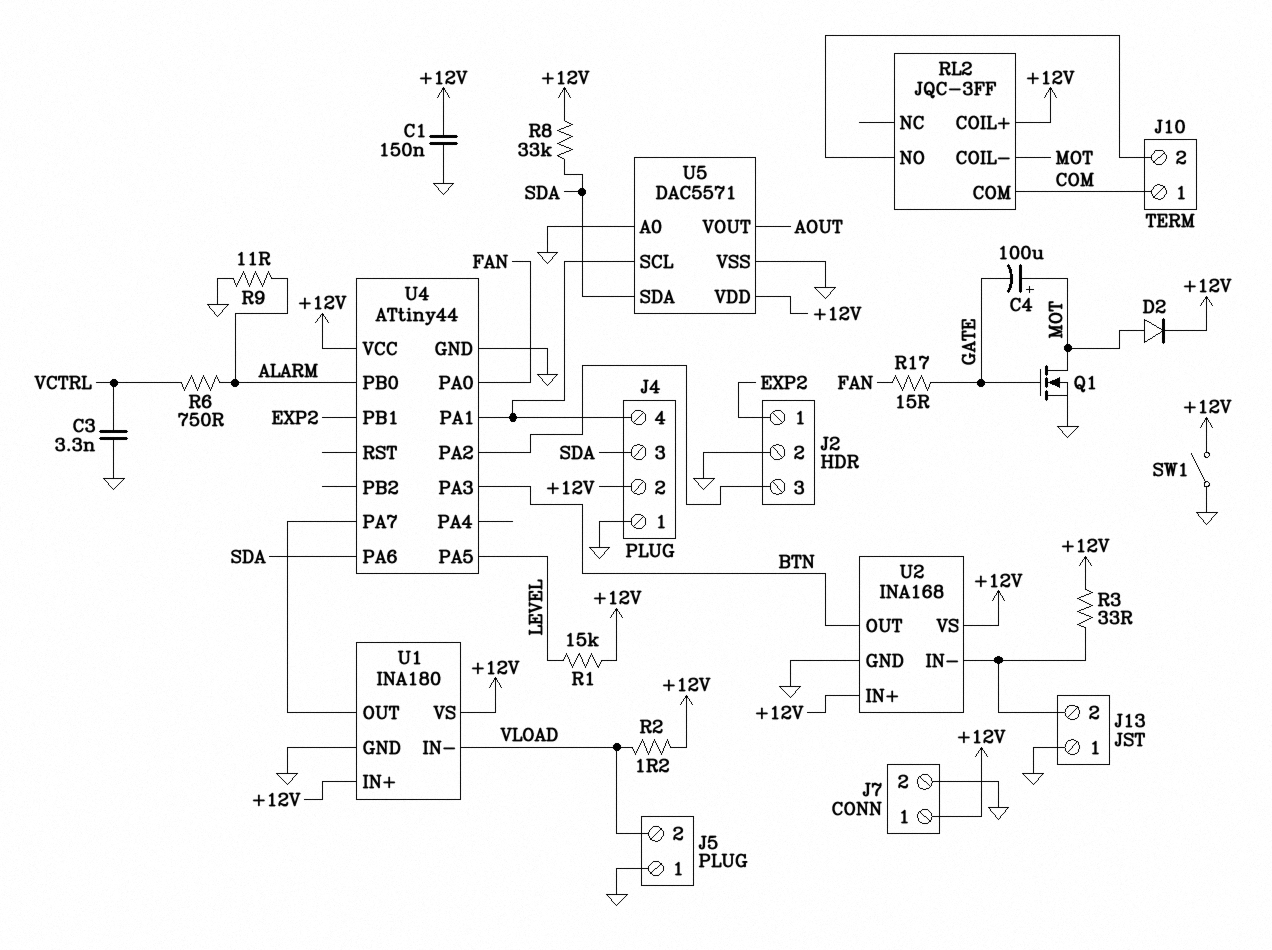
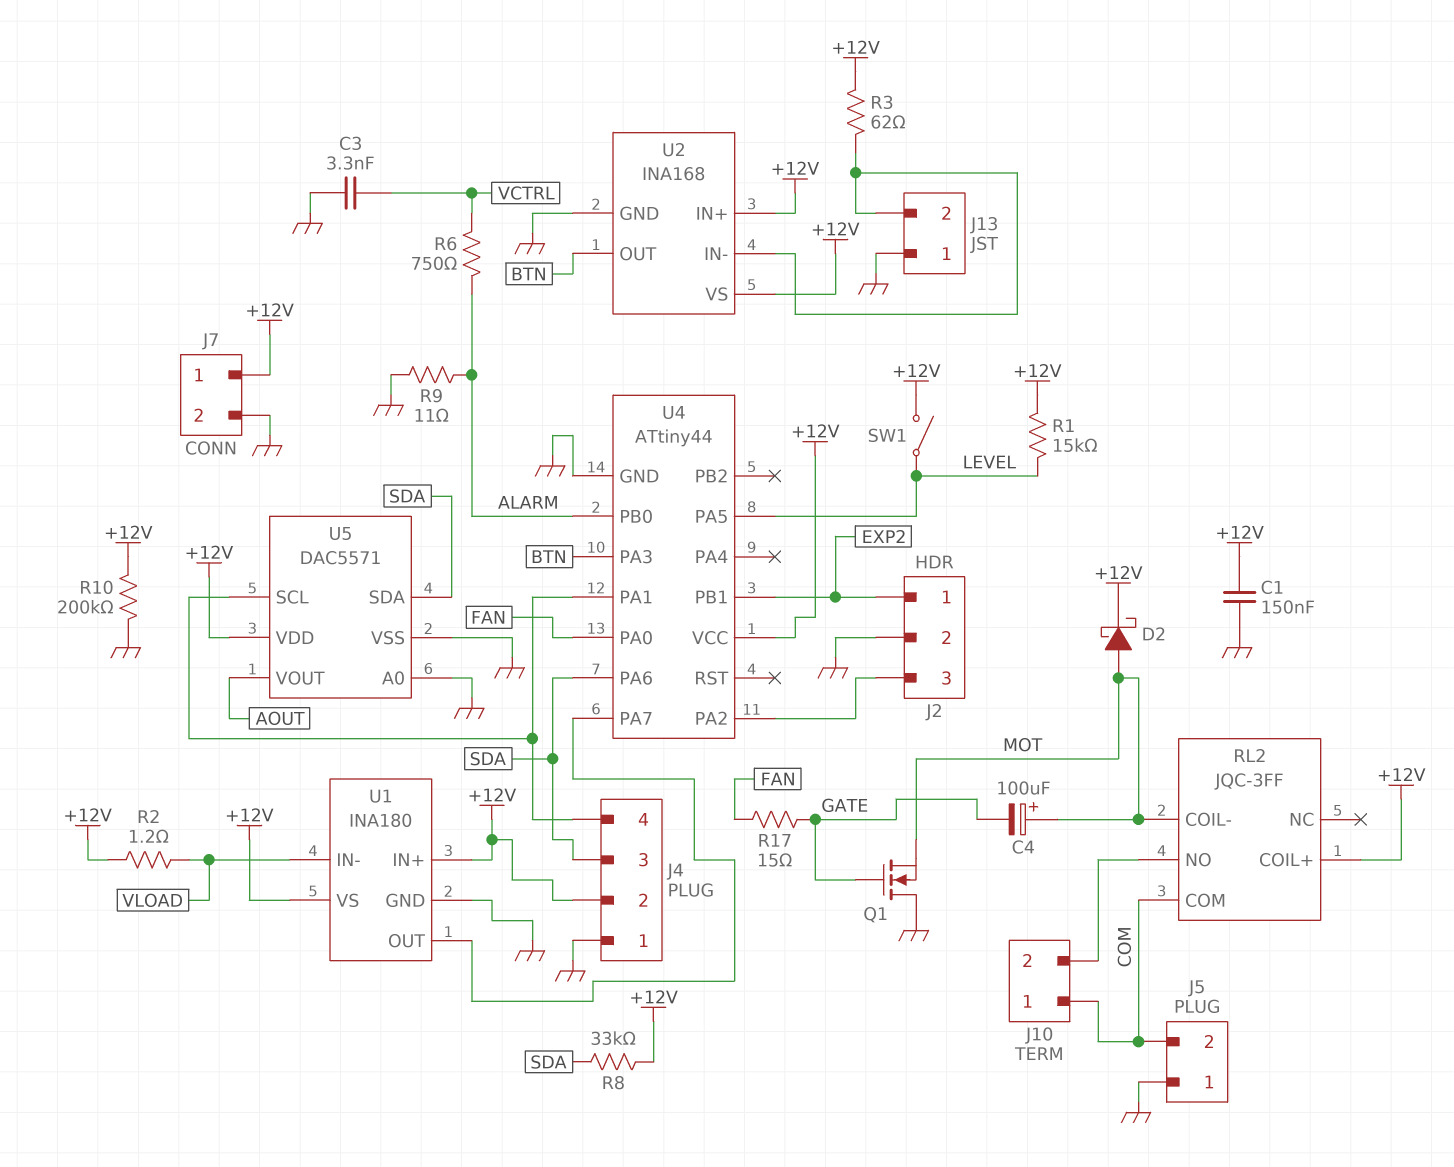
D2: diode (A MOT, K +12V) -> schottky (A MOT, K +12V)
J5 pin 2: VLOAD -> COM
Q1: NMOS (G GATE, D MOT, S GND) -> NMOS (G GATE, D GND, S MOT)
R3: 33 (+12V, J13/2) -> 62 (+12V, J13/2)
R10: none -> 200k (+12V, GND)
SW1: switch (+12V, GND) -> switch (+12V, LEVEL)

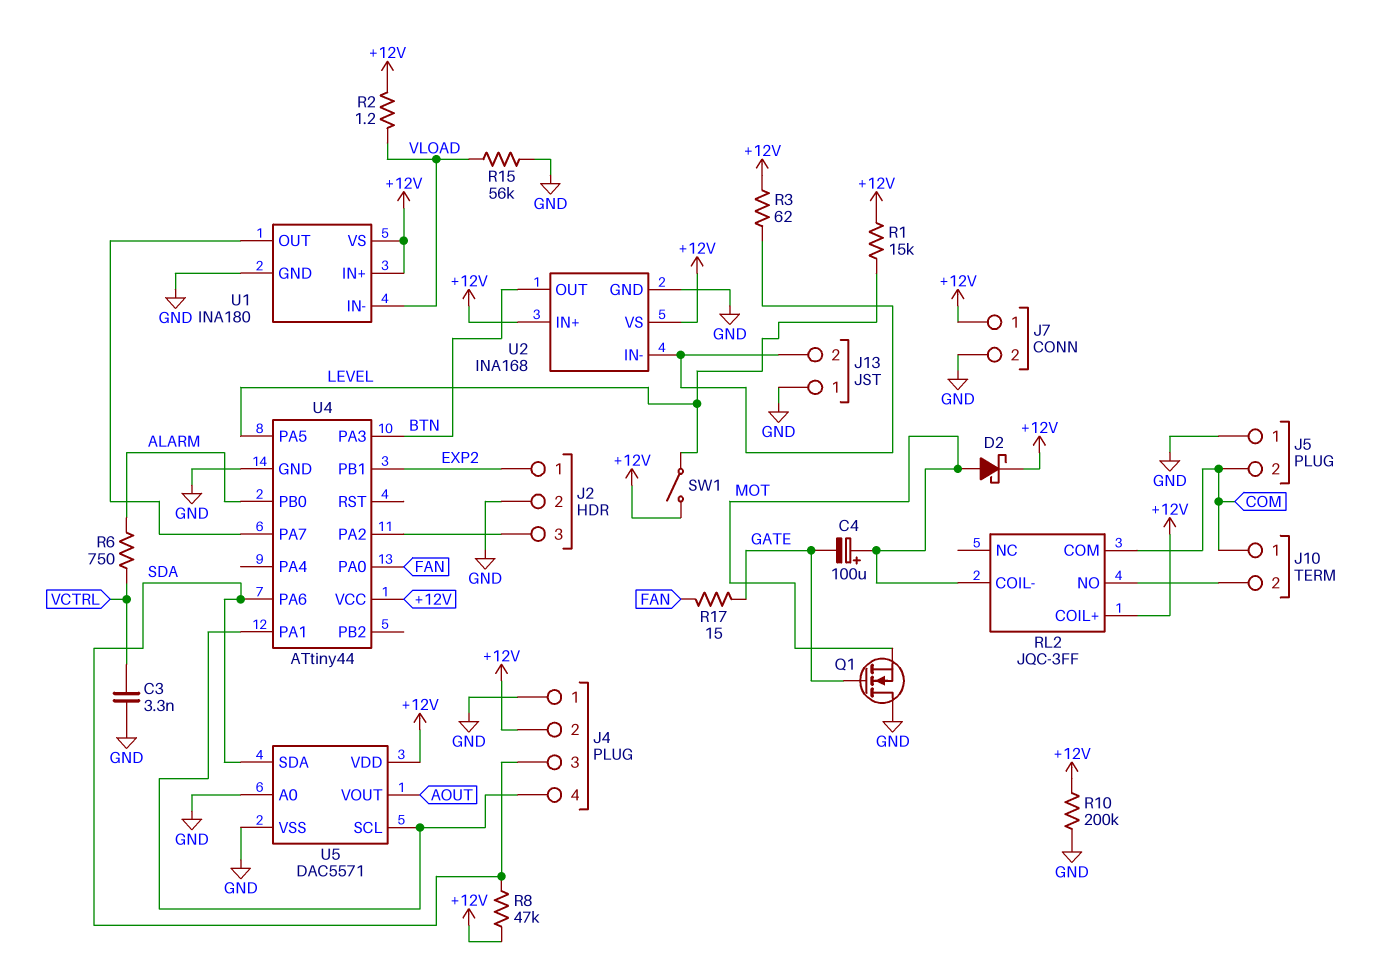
C1: 150nF (+12V, GND) -> none
R8: 33k (+12V, SDA) -> 47k (+12V, SDA)
R9: 11 (ALARM, GND) -> none
R15: none -> 56k (GND, VLOAD)

